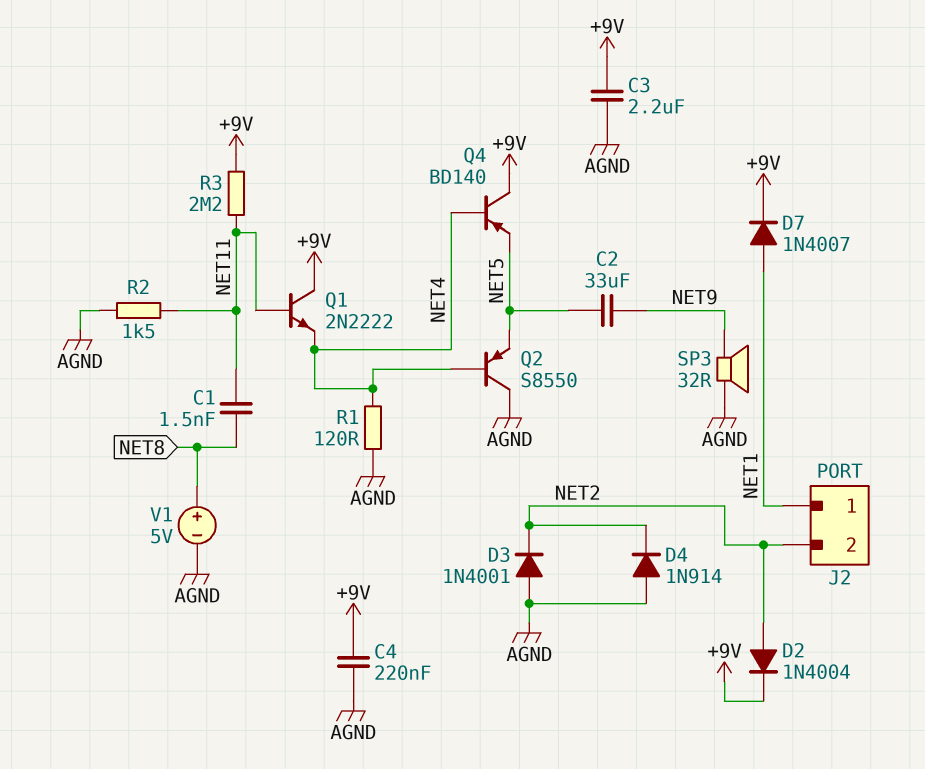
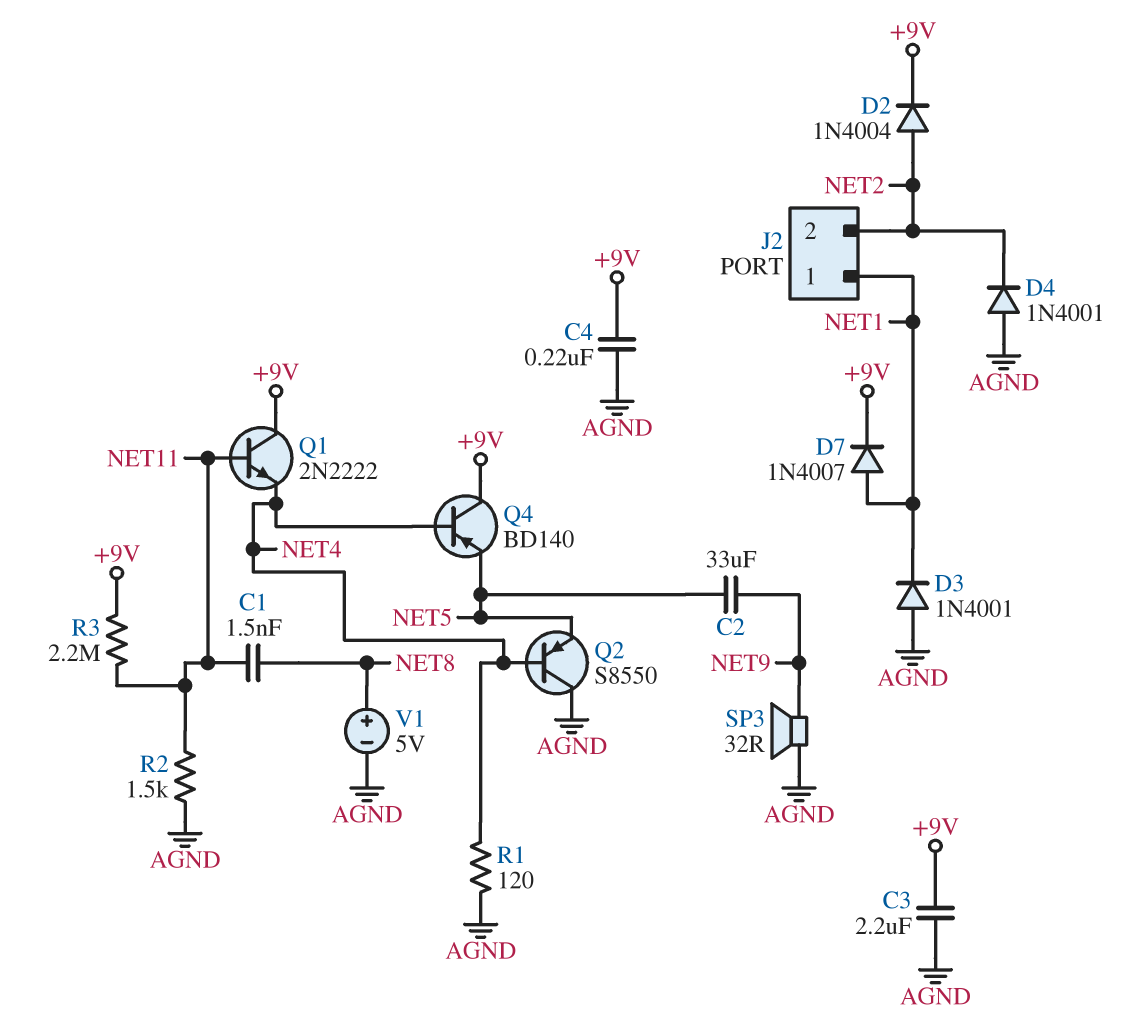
D3: diode 1N4001 (A AGND, K NET2) -> diode 1N4001 (A AGND, K NET1)
D4: diode 1N914 (A AGND, K NET2) -> diode 1N4001 (A AGND, K NET2)

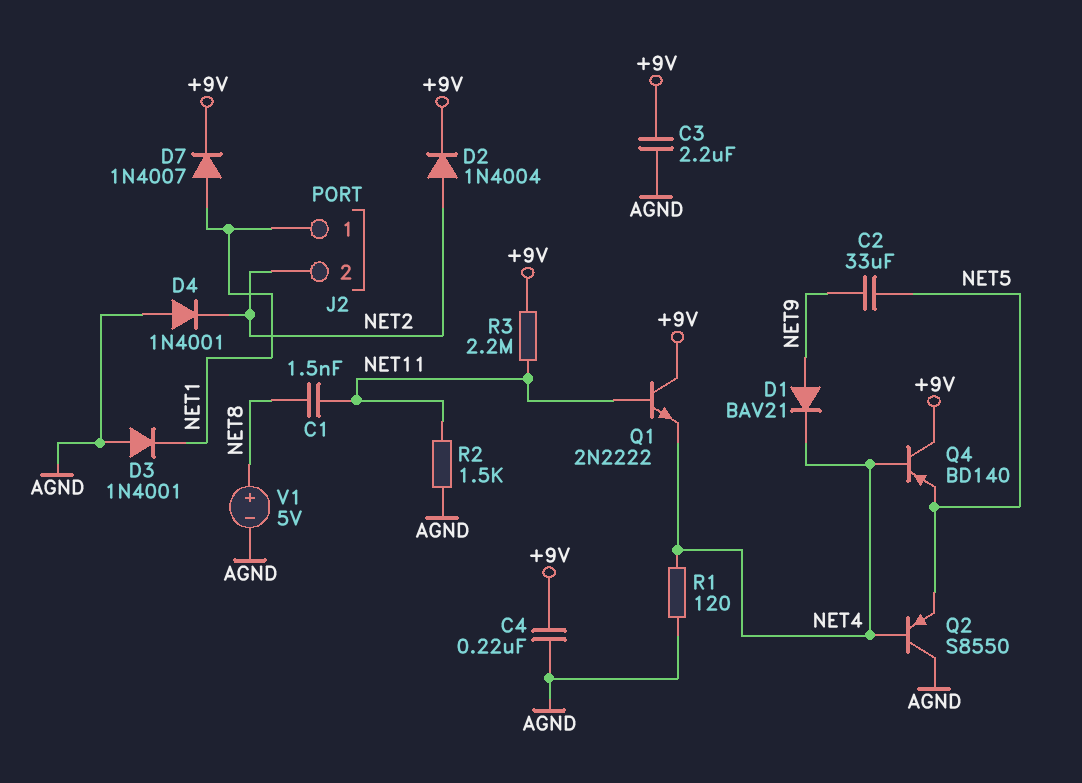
D1: none -> diode BAV21 (A NET9, K NET4)
SP3: speaker 32R (AGND, NET9) -> none

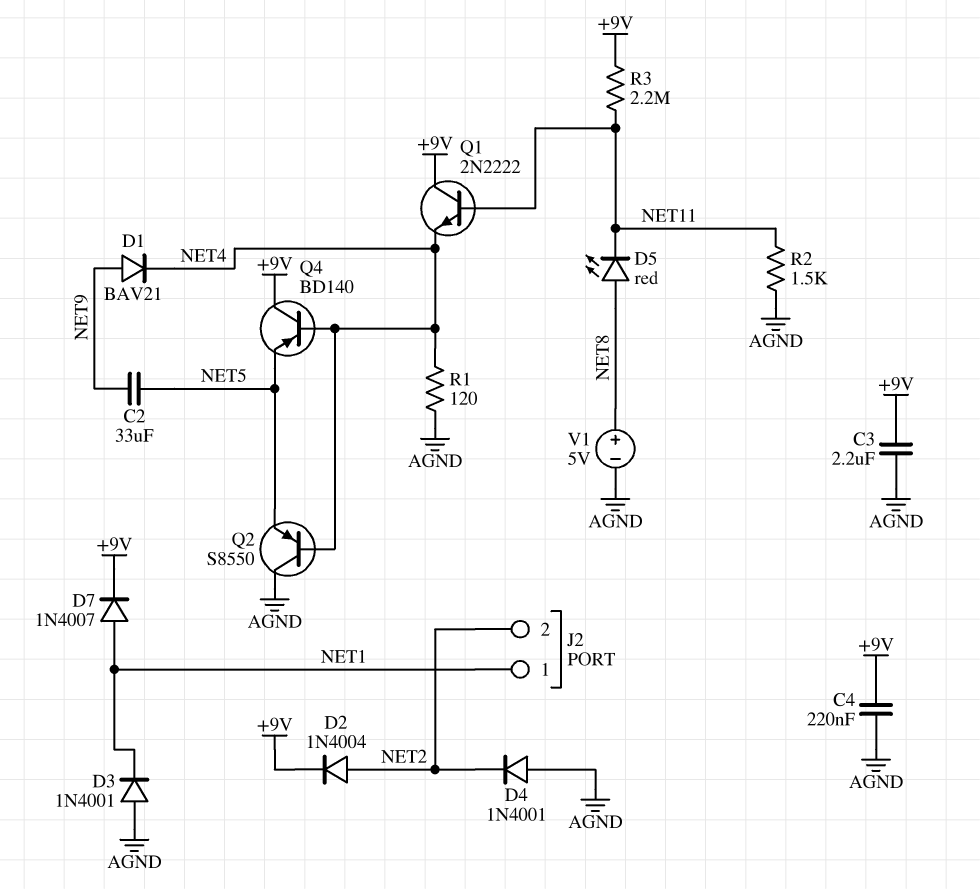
C1: 1.5nF (NET8, NET11) -> none
D5: none -> LED red (A NET8, K NET11)

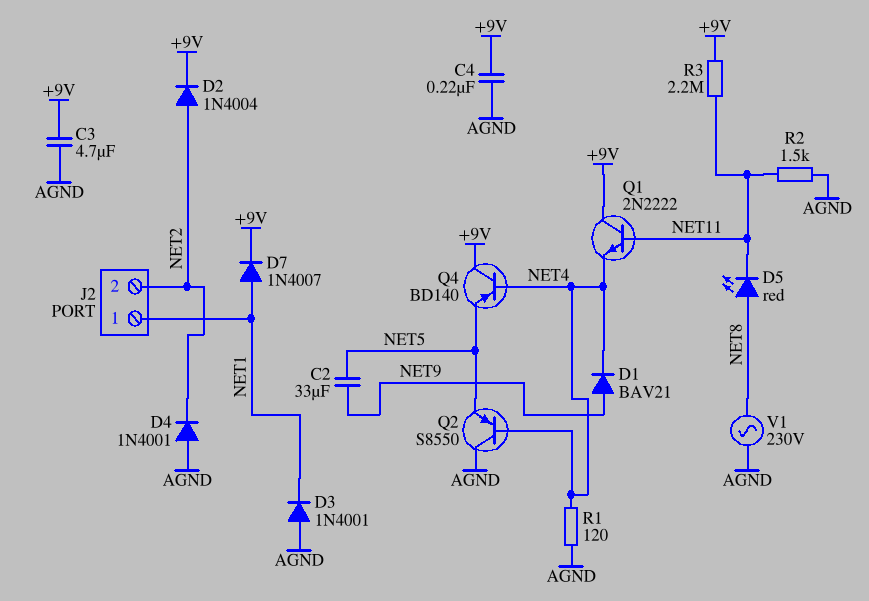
C3: 2.2uF (+9V, AGND) -> 4.7uF (+9V, AGND)
V1: 5V (plus NET8, minus AGND) -> AC 230V (AGND, NET8)

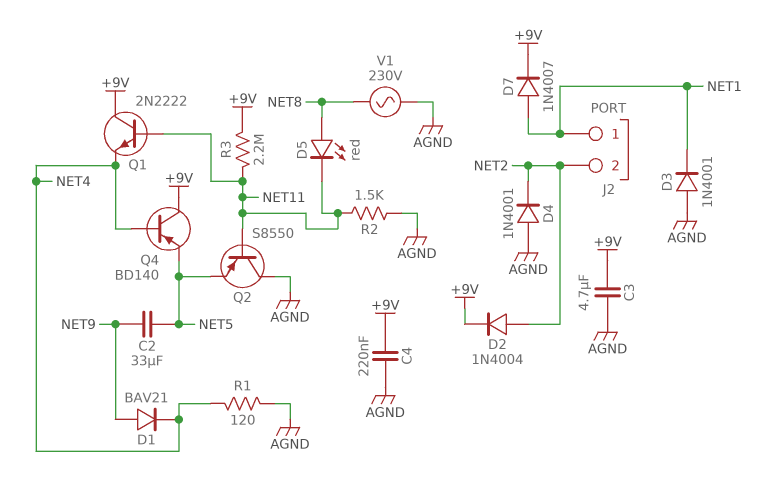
Q2: PNP S8550 (B NET4, C AGND, E NET5) -> PNP S8550 (B NET11, C AGND, E NET5)

